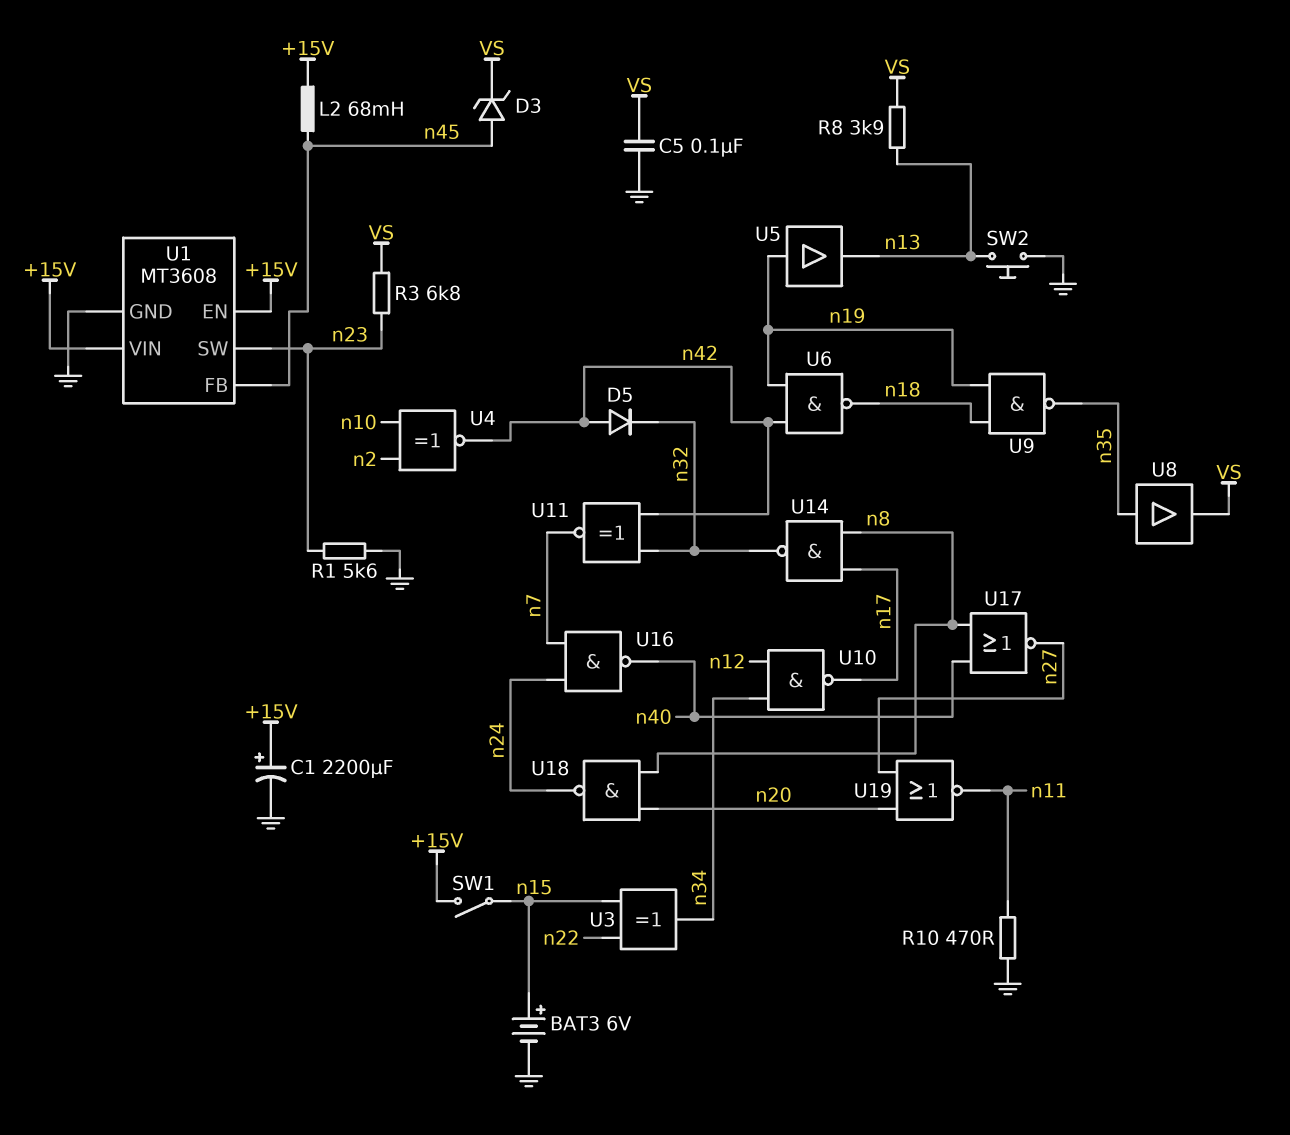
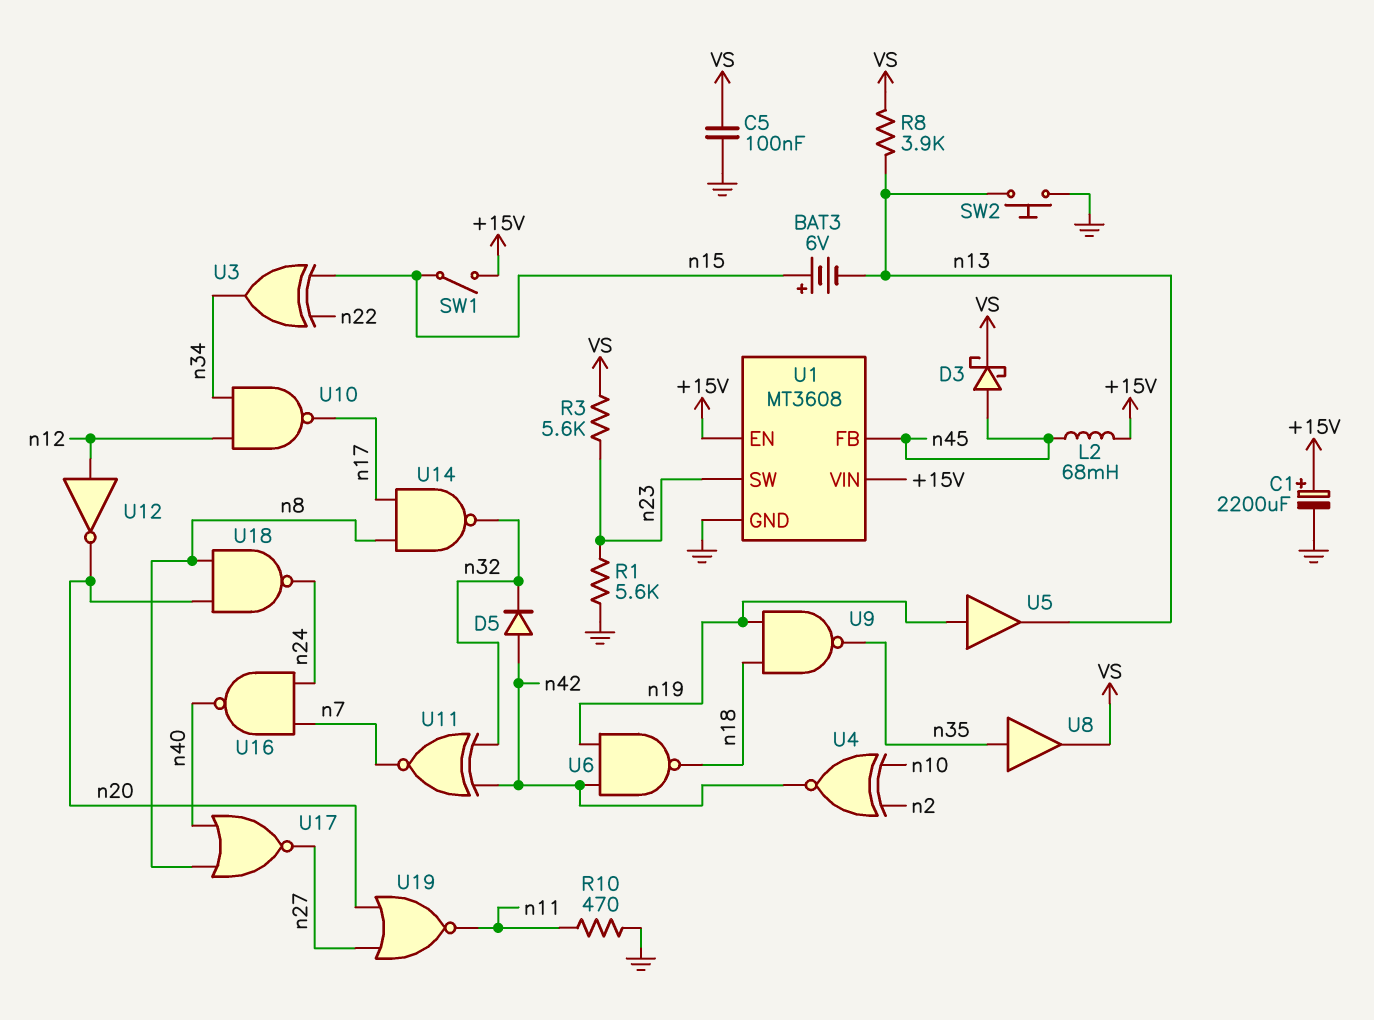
BAT3: 6V (plus n15, minus GND) -> 6V (plus n15, minus n13)
D3: zener (A n45, K VS) -> schottky (A n45, K VS)
R3: 6.8k (VS, n23) -> 5.6k (VS, n23)
U12: none -> NOT (in n12, out n20)

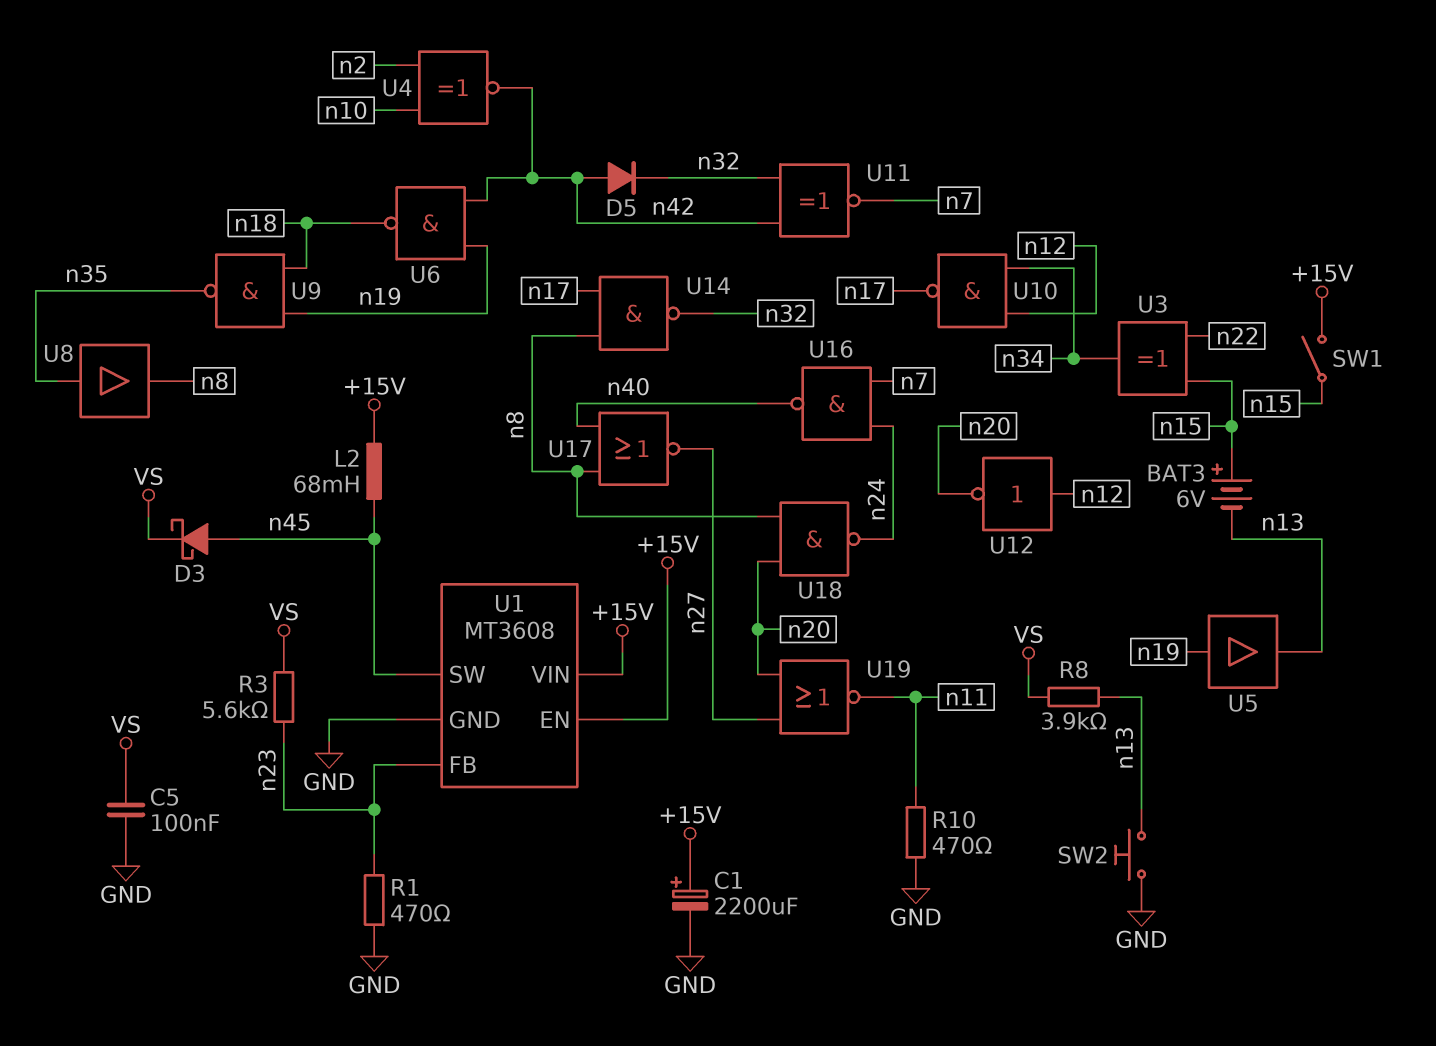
R1: 5.6k (GND, n23) -> 470 (GND, n23)
U1 pin FB: n45 -> n23
U1 pin SW: n23 -> n45
U8: buffer (in n35, out VS) -> buffer (in n35, out n8)

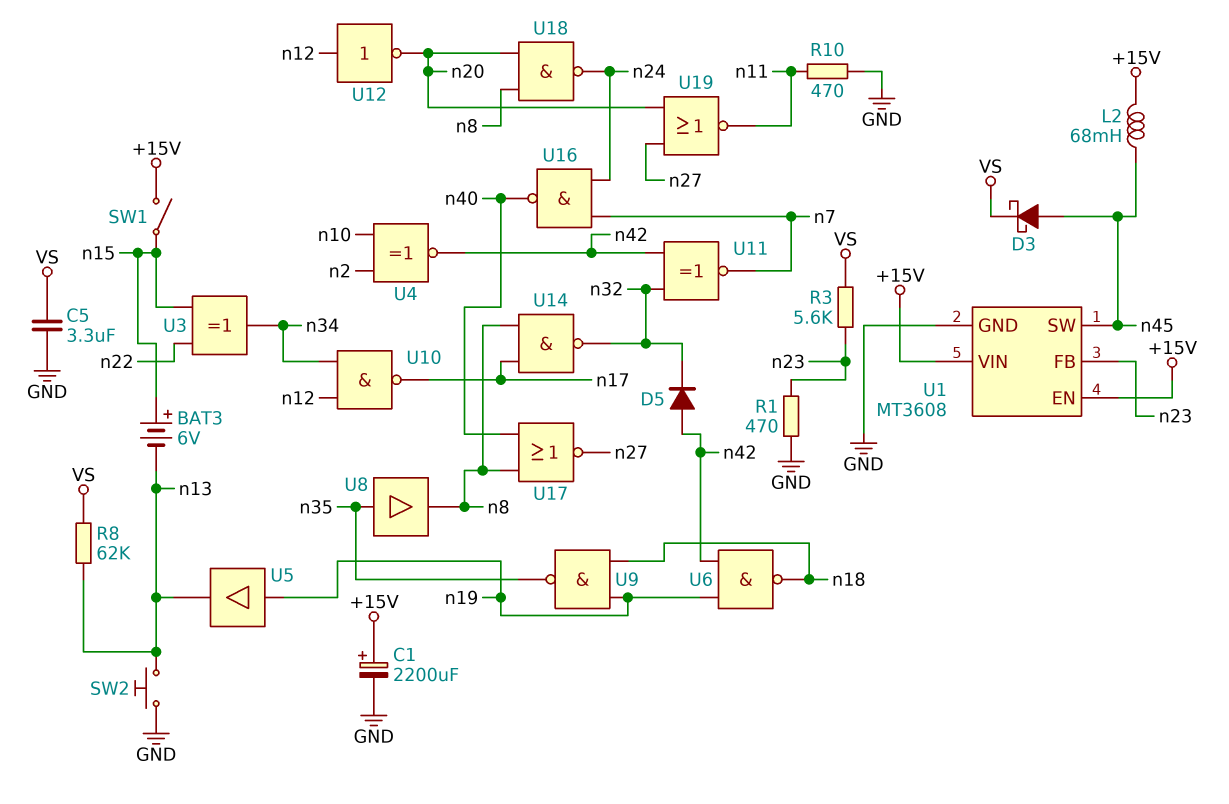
C5: 100nF (GND, VS) -> 3.3uF (GND, VS)
R8: 3.9k (VS, n13) -> 62k (VS, n13)

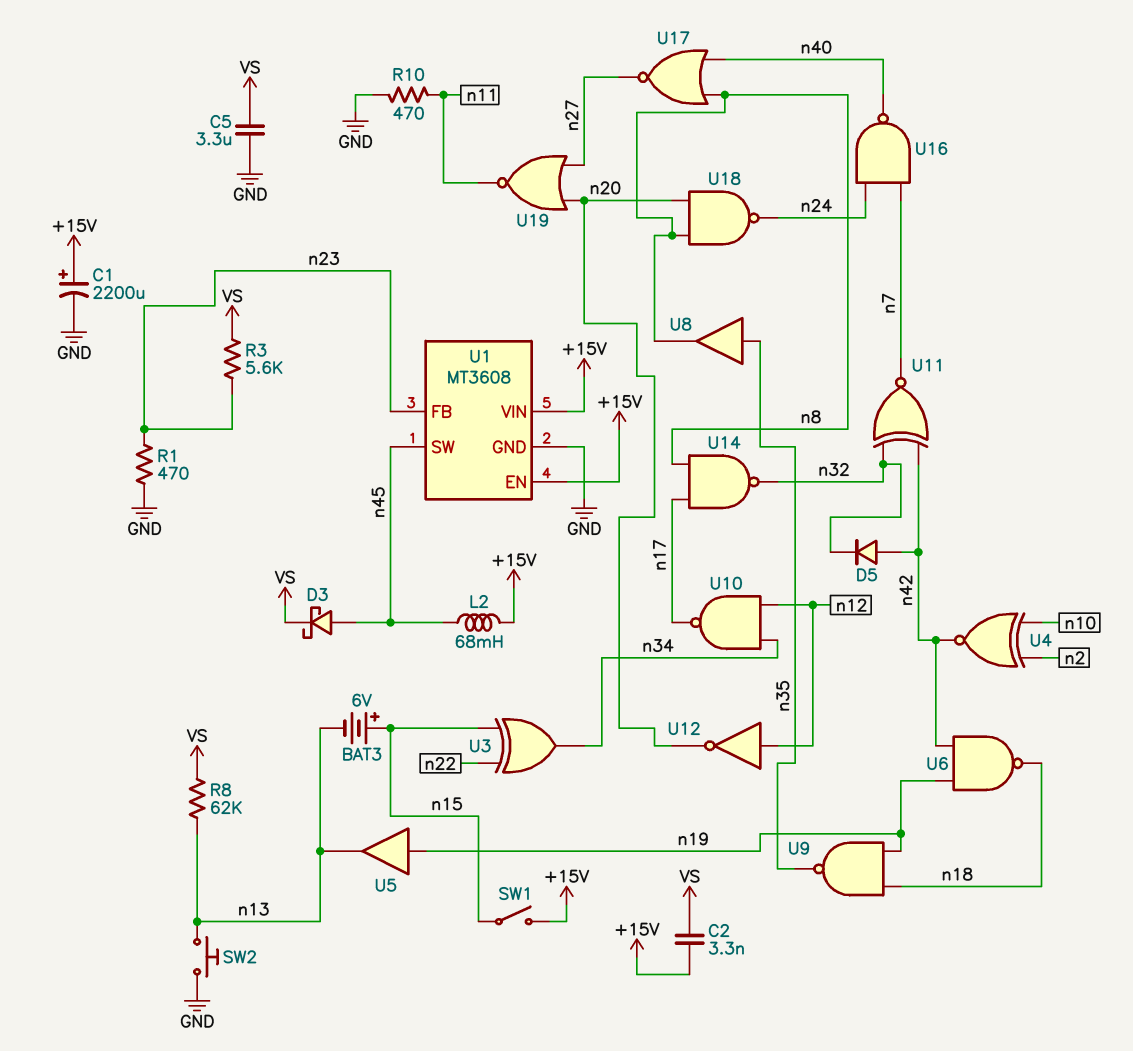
C2: none -> 3.3nF (+15V, VS)

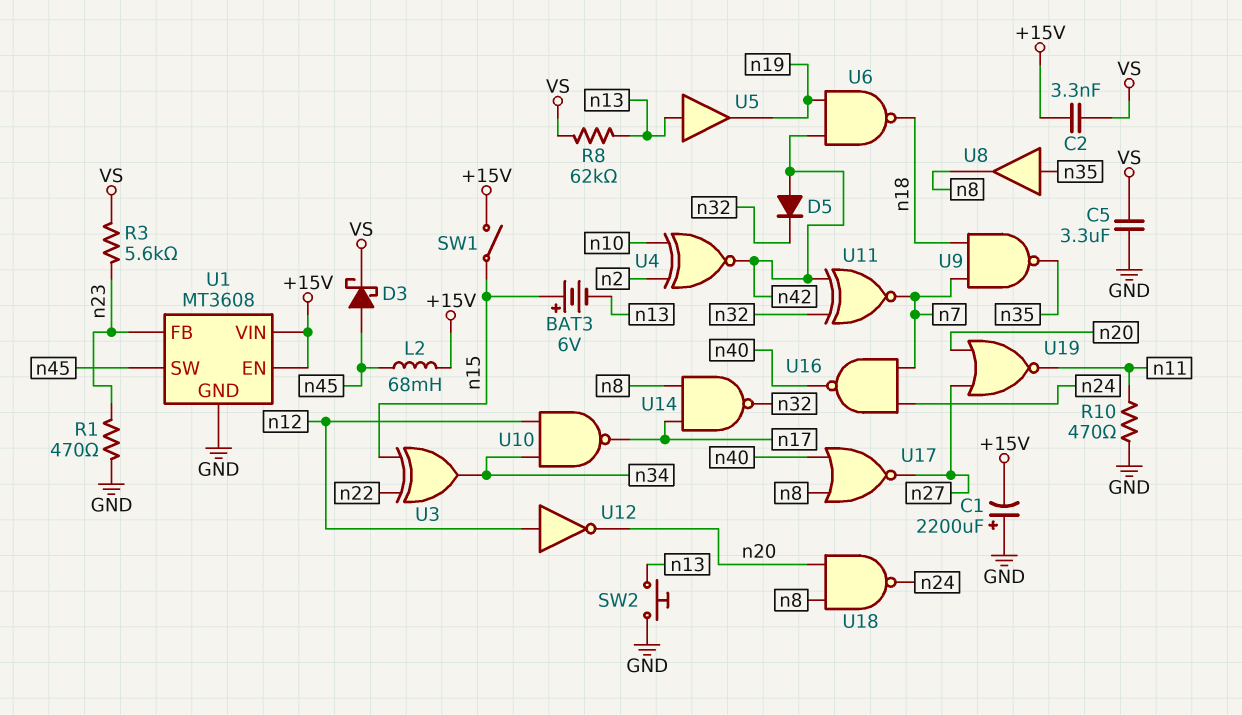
C1: 2200uF (plus +15V, minus GND) -> 2200uF (plus GND, minus +15V)
U5: buffer (in n19, out n13) -> buffer (in n13, out n19)
U9: NAND (in n18, in n19, out n35) -> NAND (in n7, in n18, out n35)

